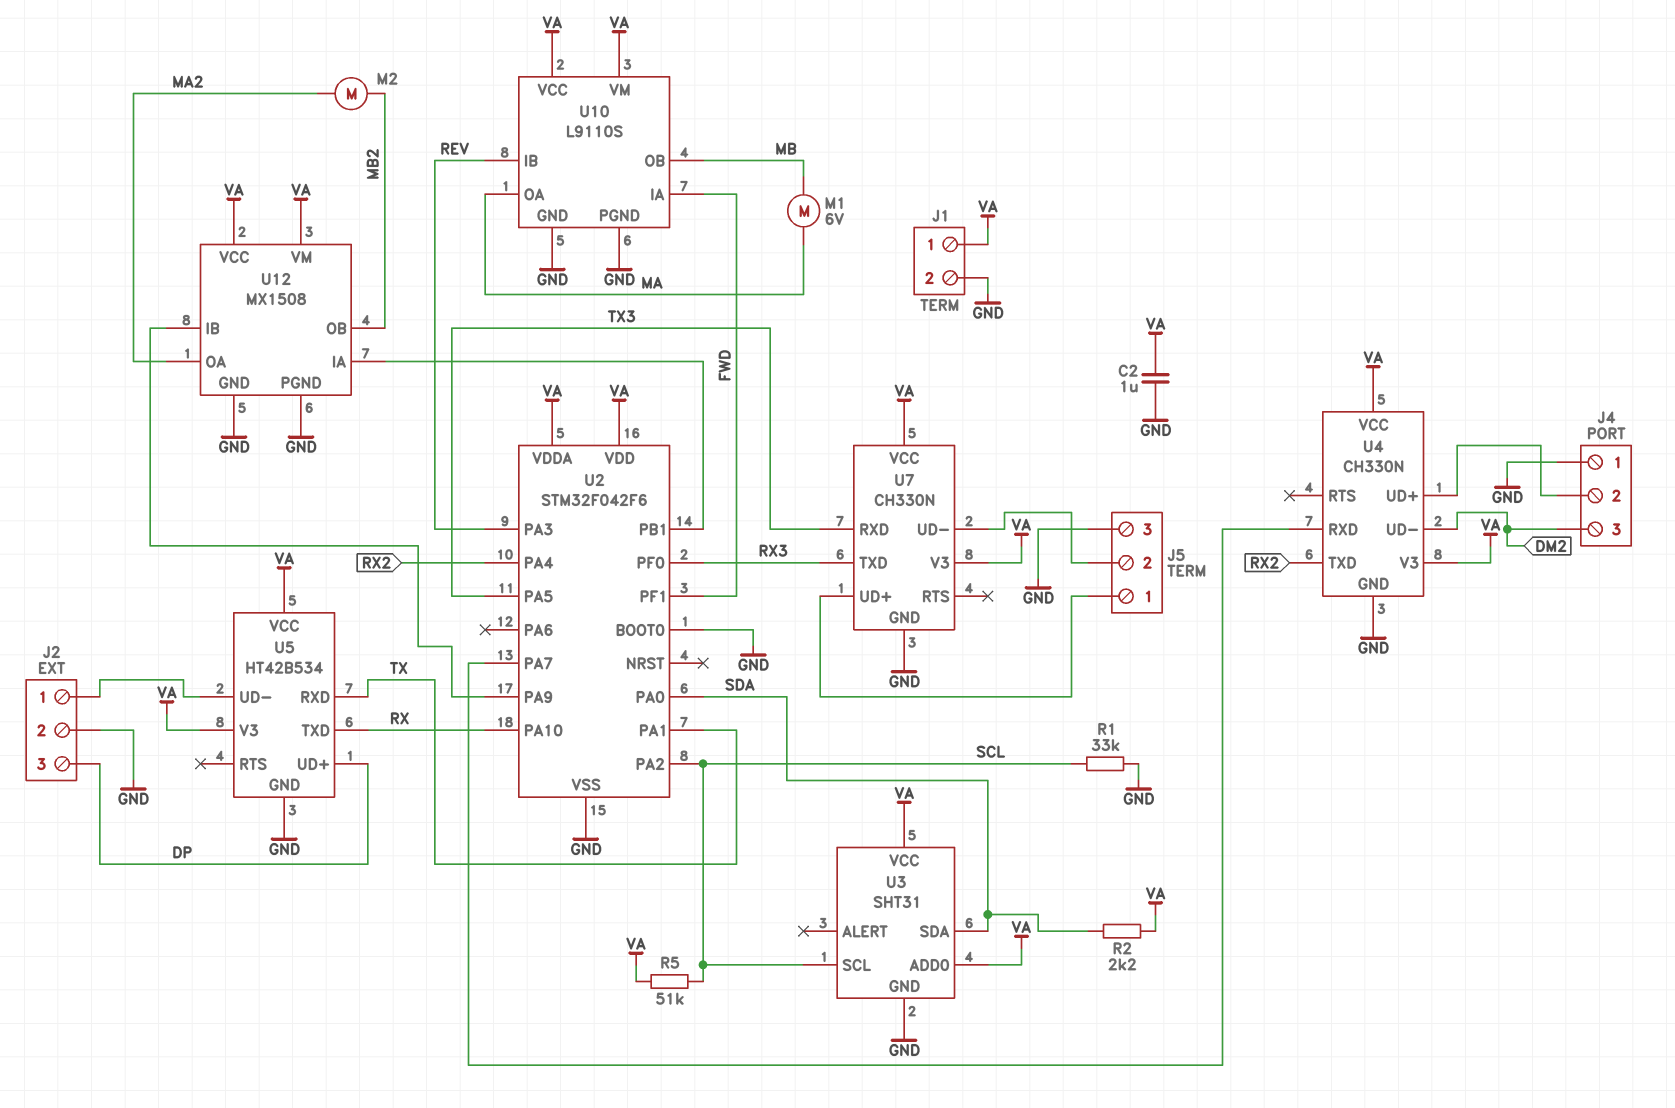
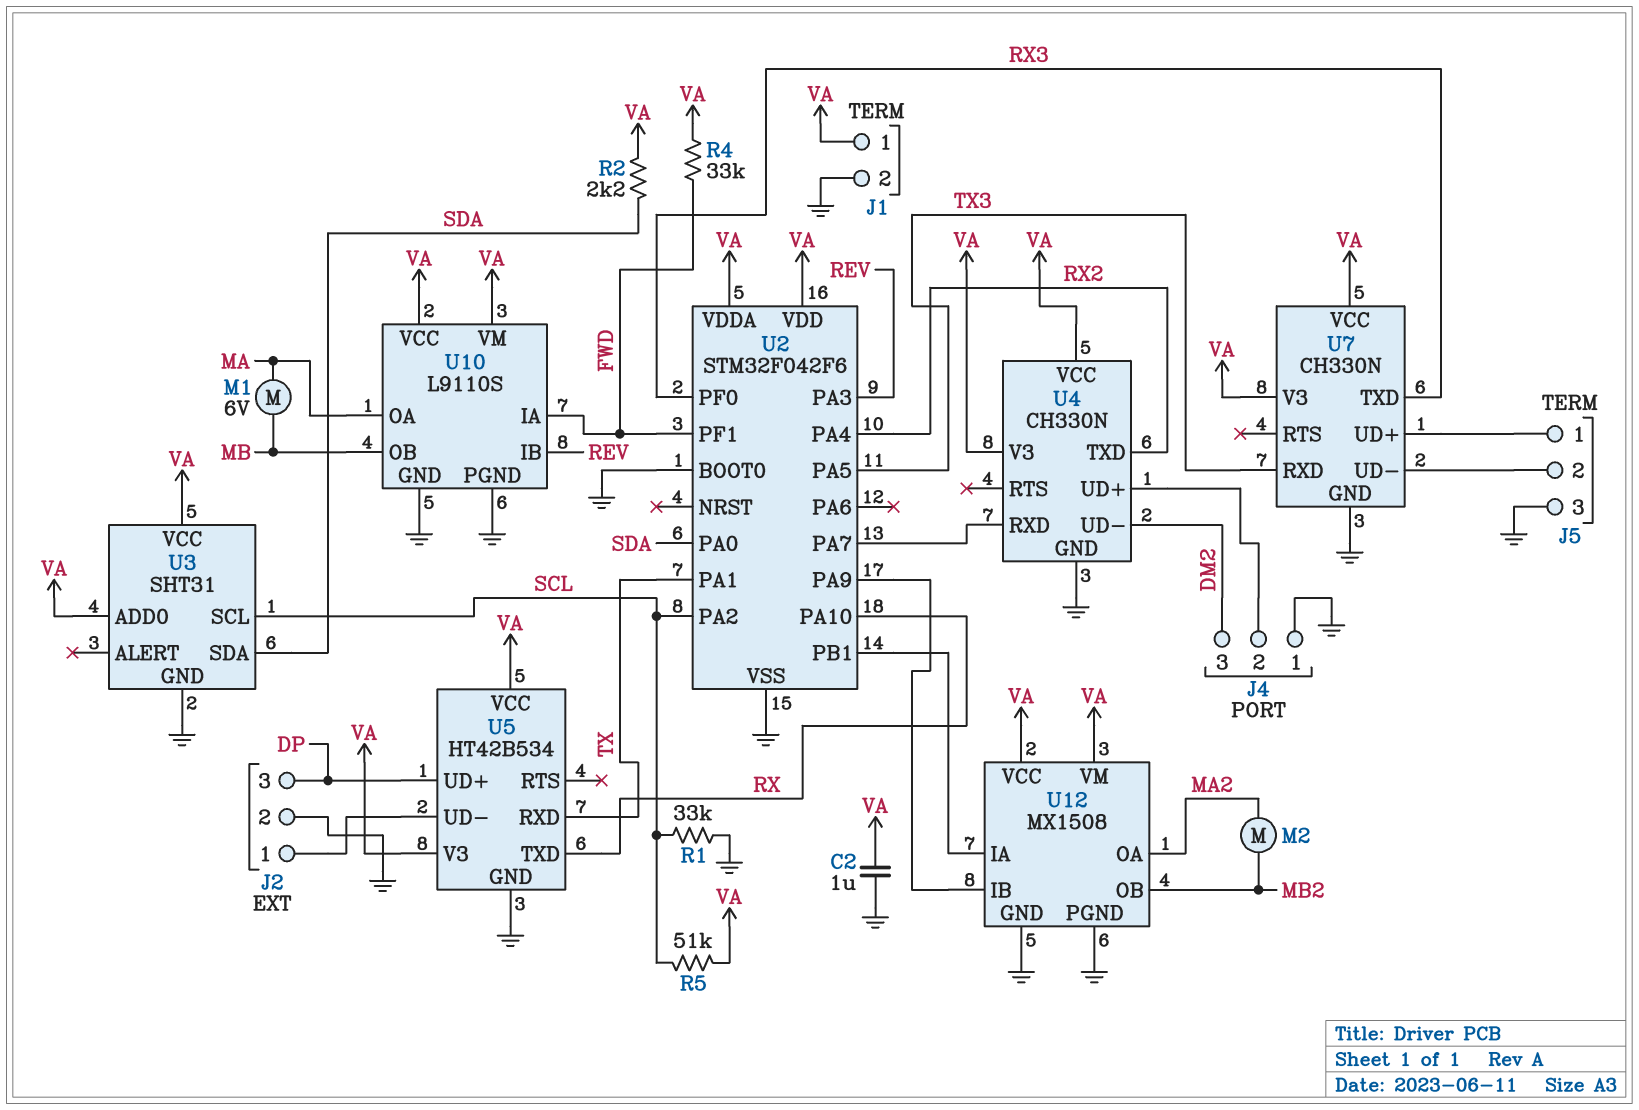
R4: none -> 33k (FWD, VA)

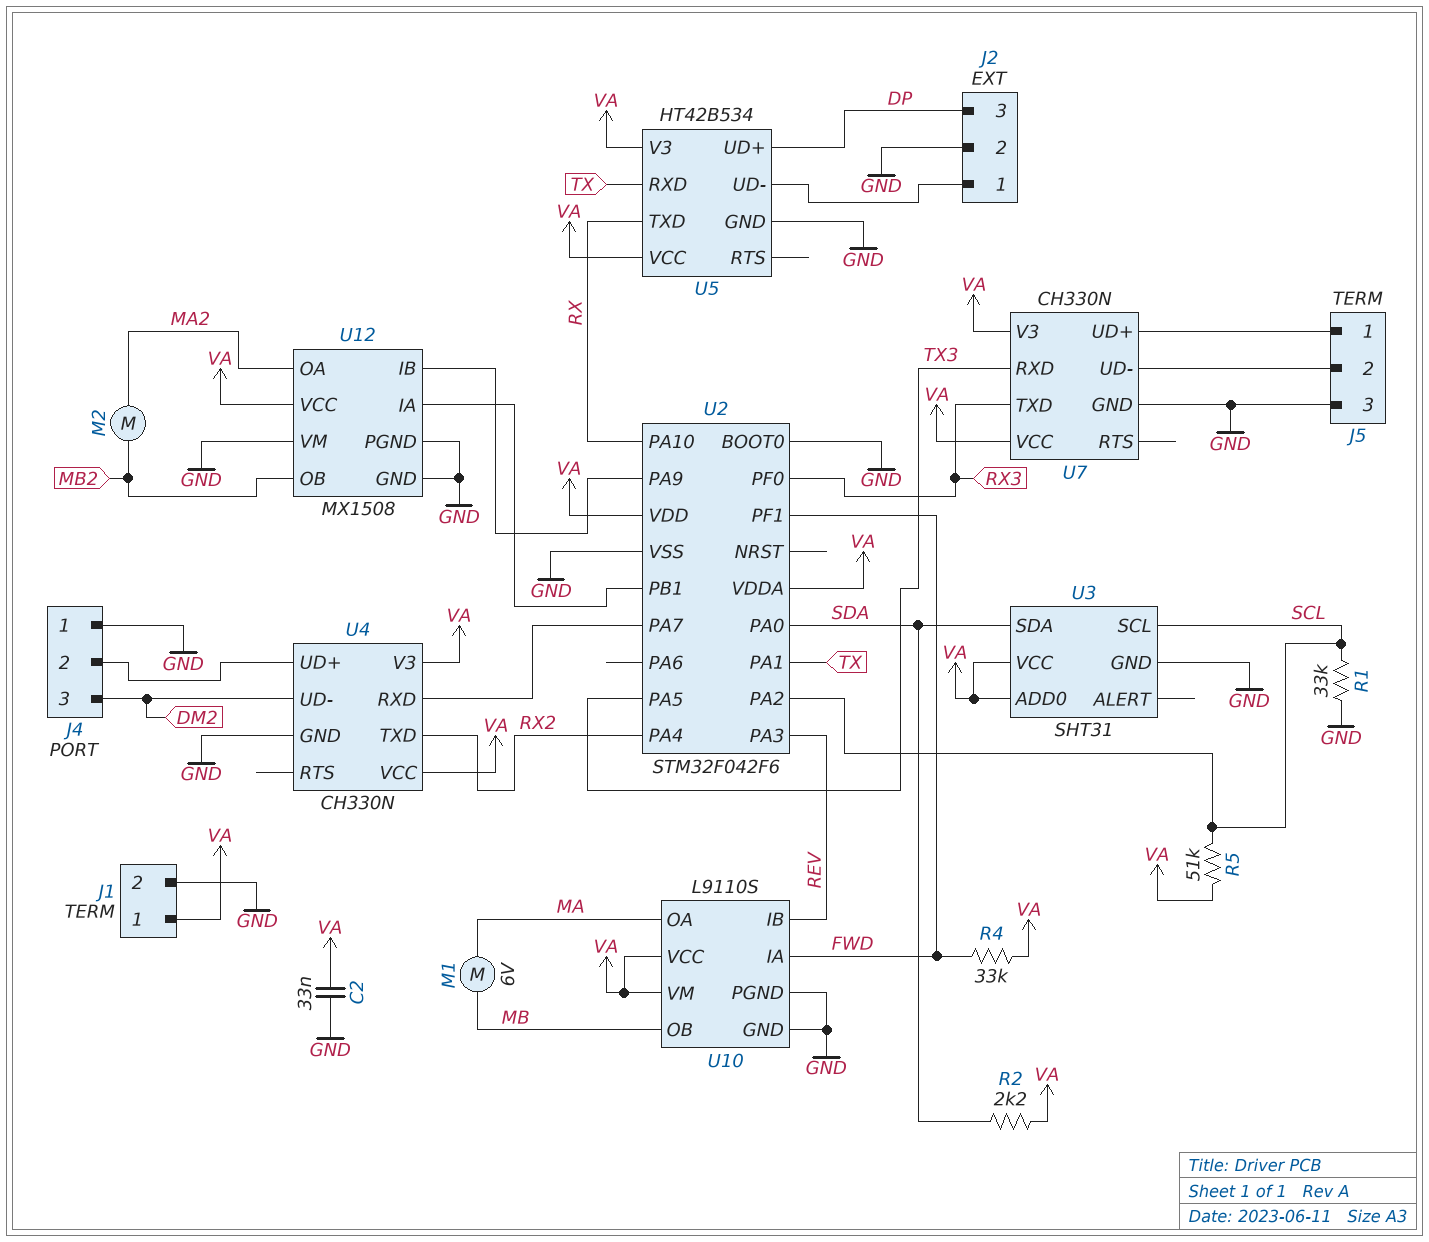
C2: 1uF (GND, VA) -> 33nF (GND, VA)
U12 pin VM: VA -> GND

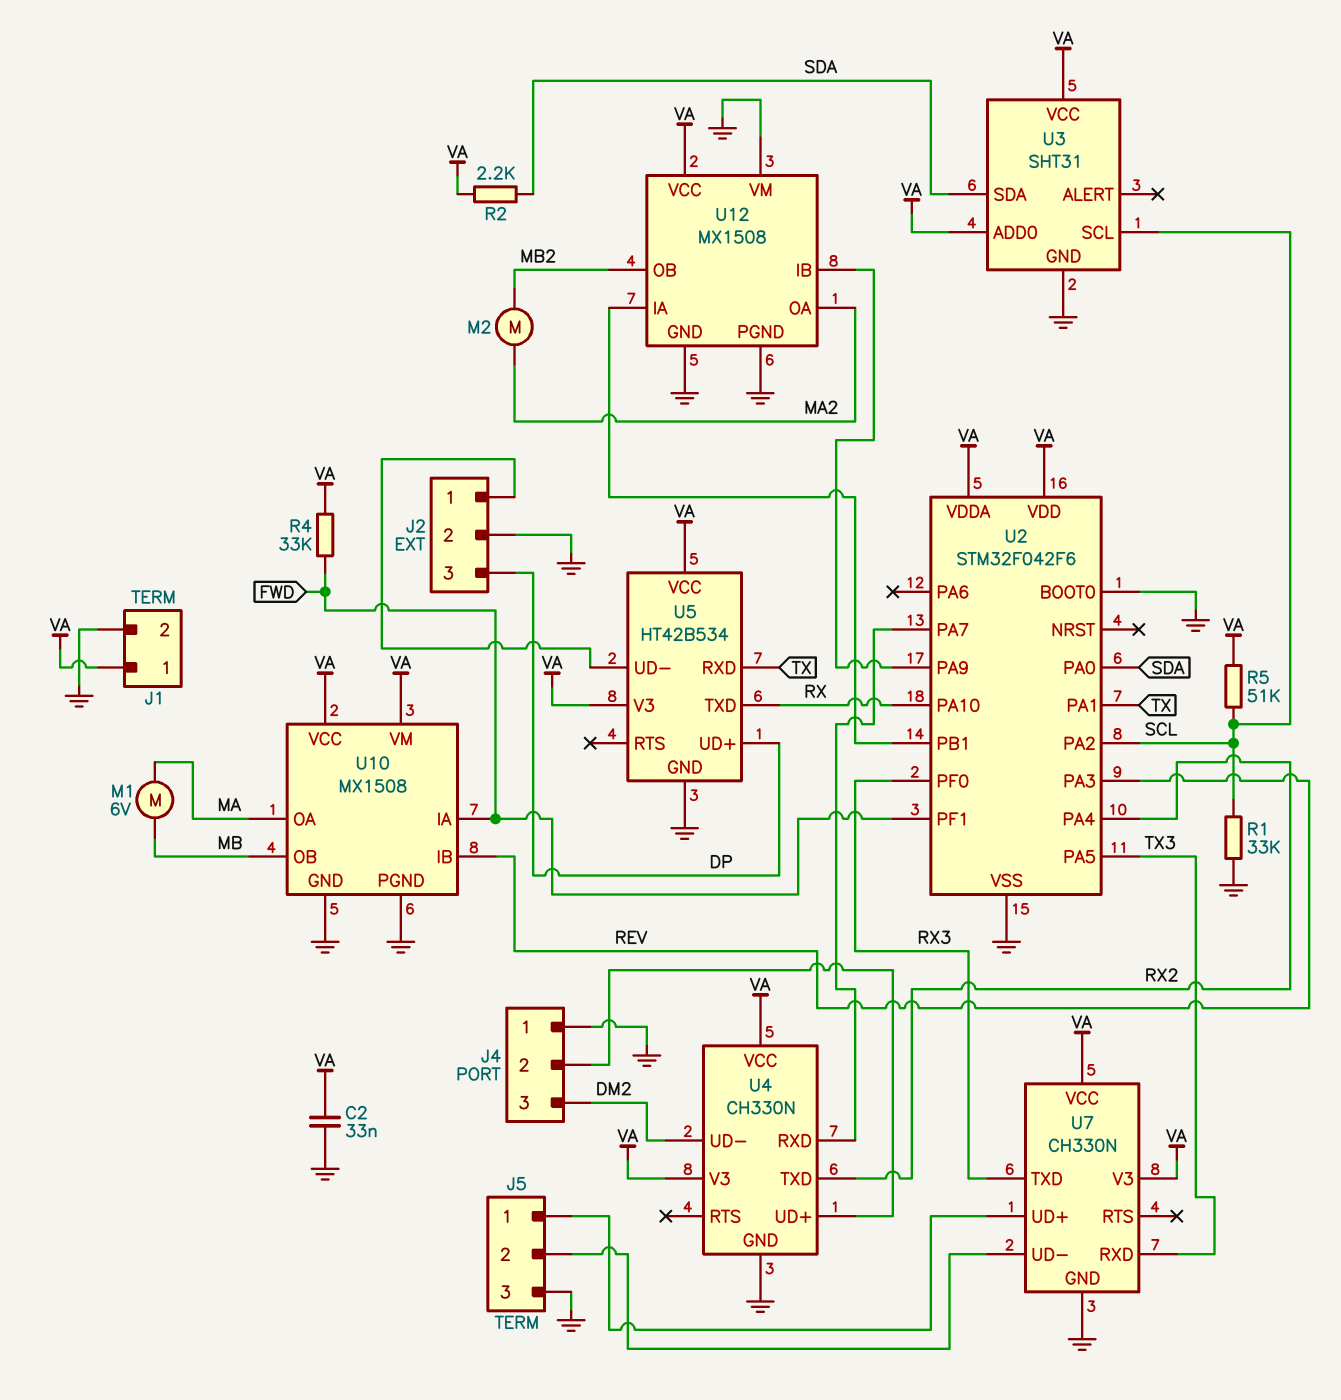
U10: L9110S -> MX1508

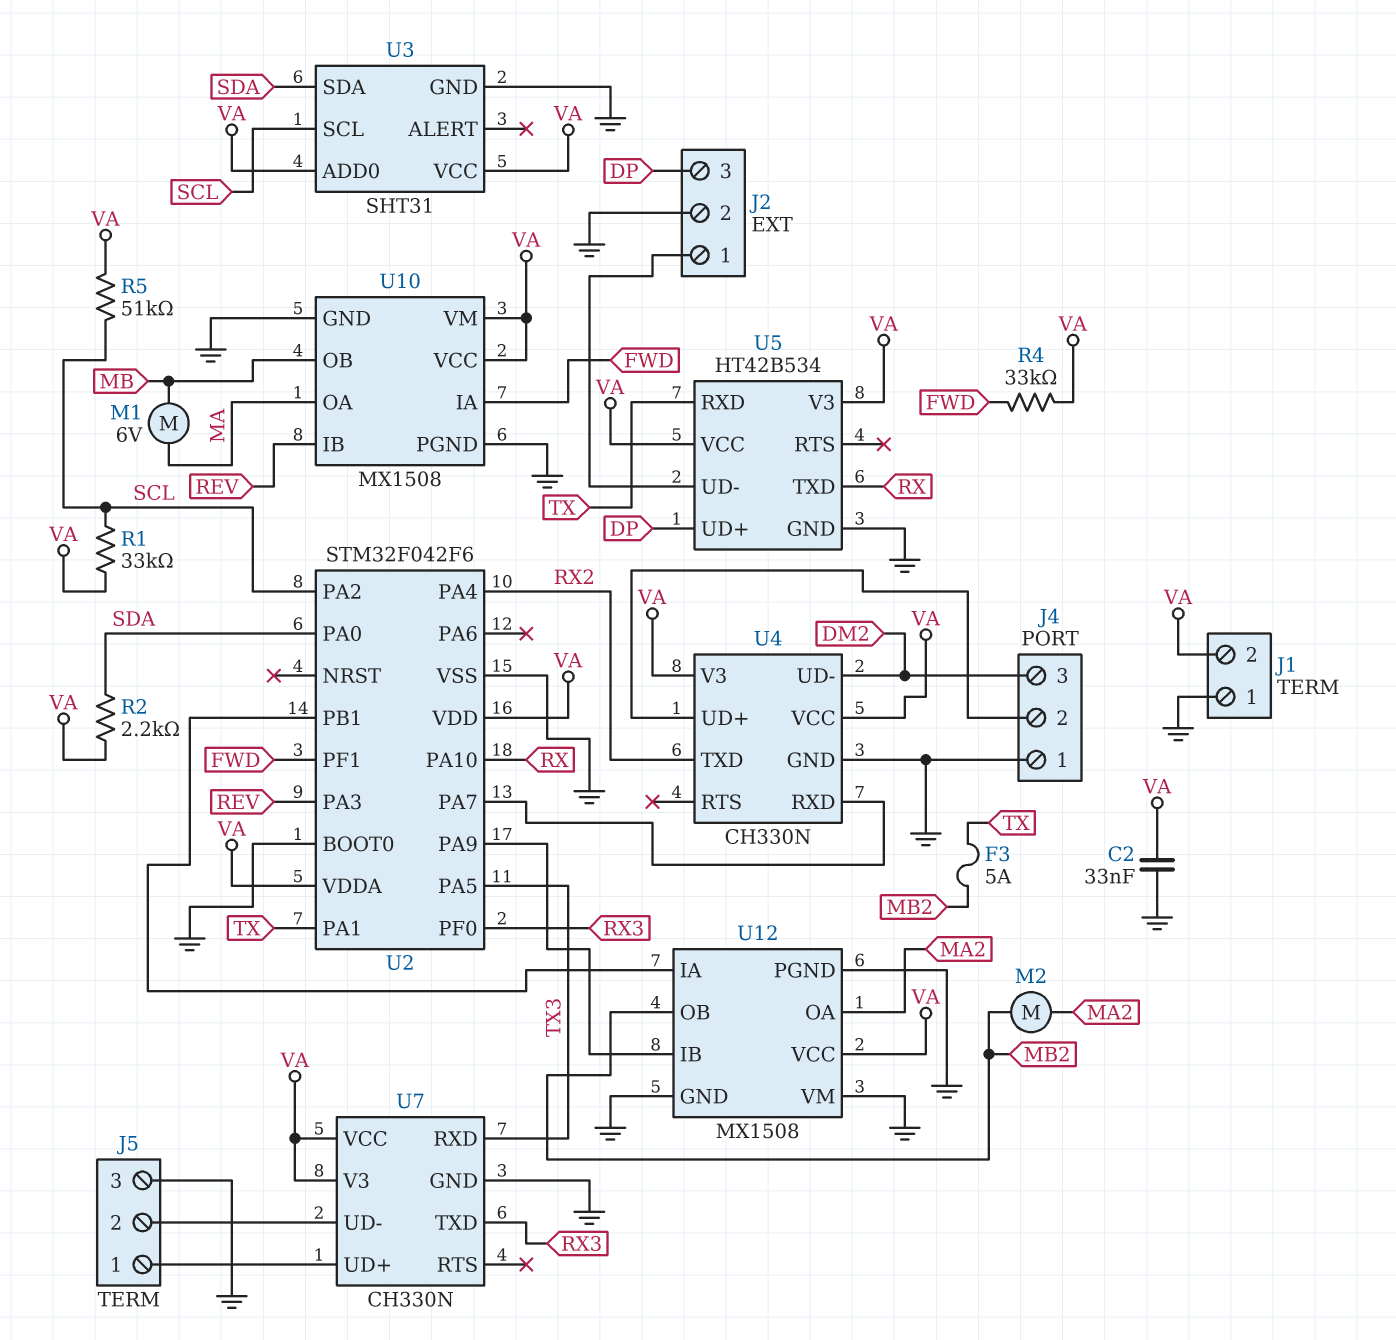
F3: none -> 5A (MB2, TX)
J1 pin 1: VA -> GND
J1 pin 2: GND -> VA
R1: 33k (GND, SCL) -> 33k (SCL, VA)

